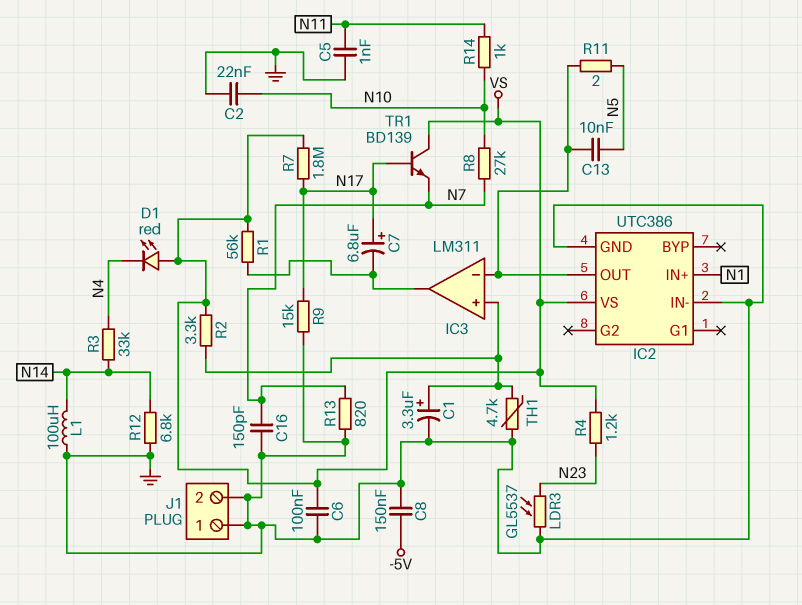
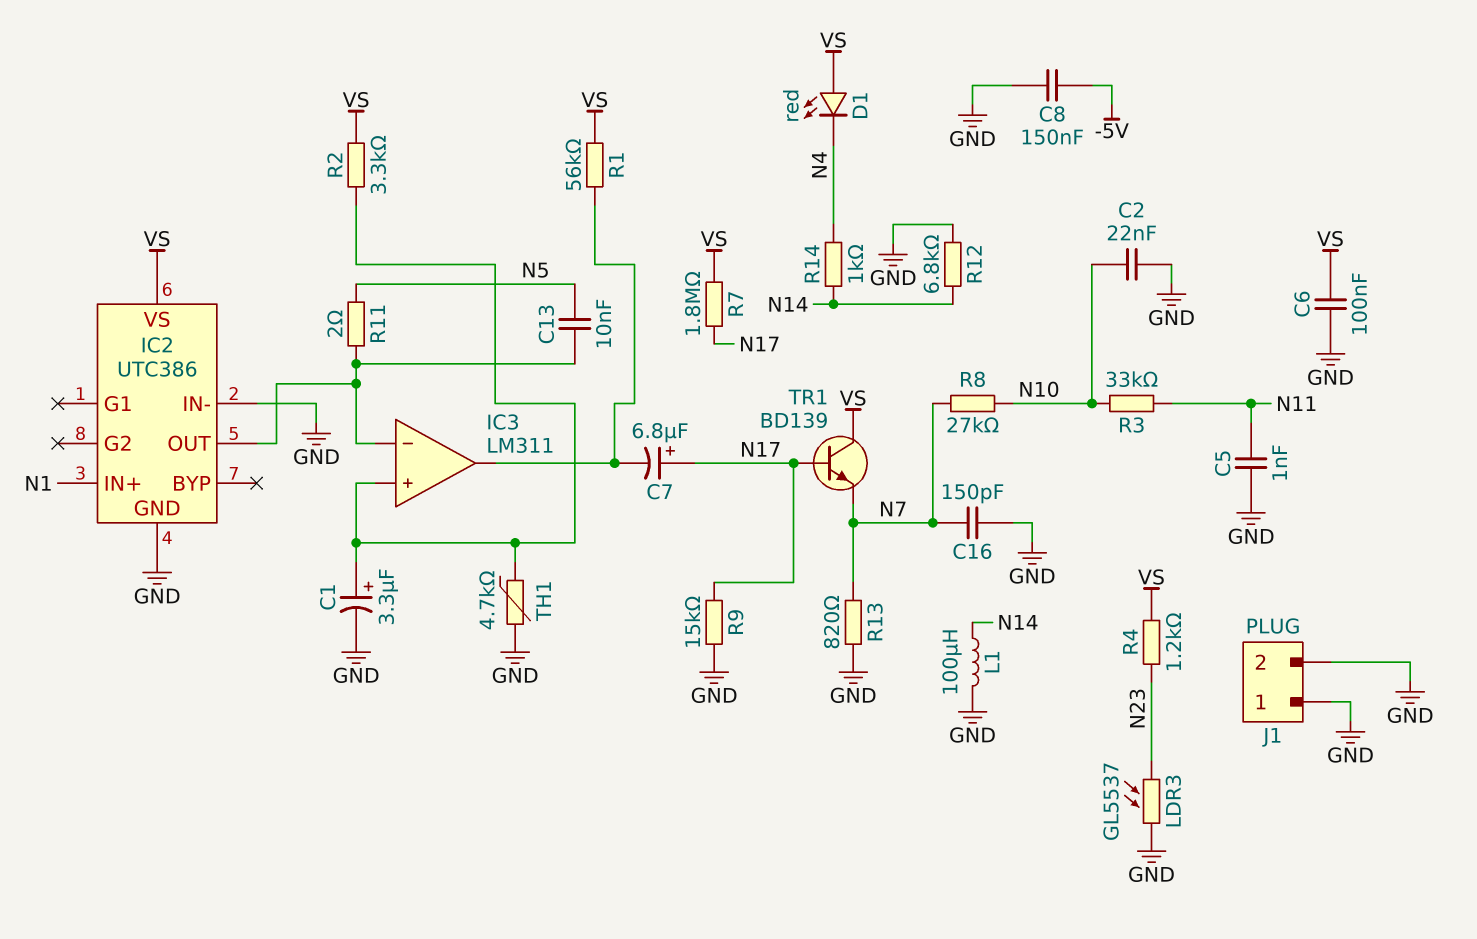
R3: 33k (N4, N14) -> 33k (N10, N11)
R14: 1k (N10, N11) -> 1k (N4, N14)

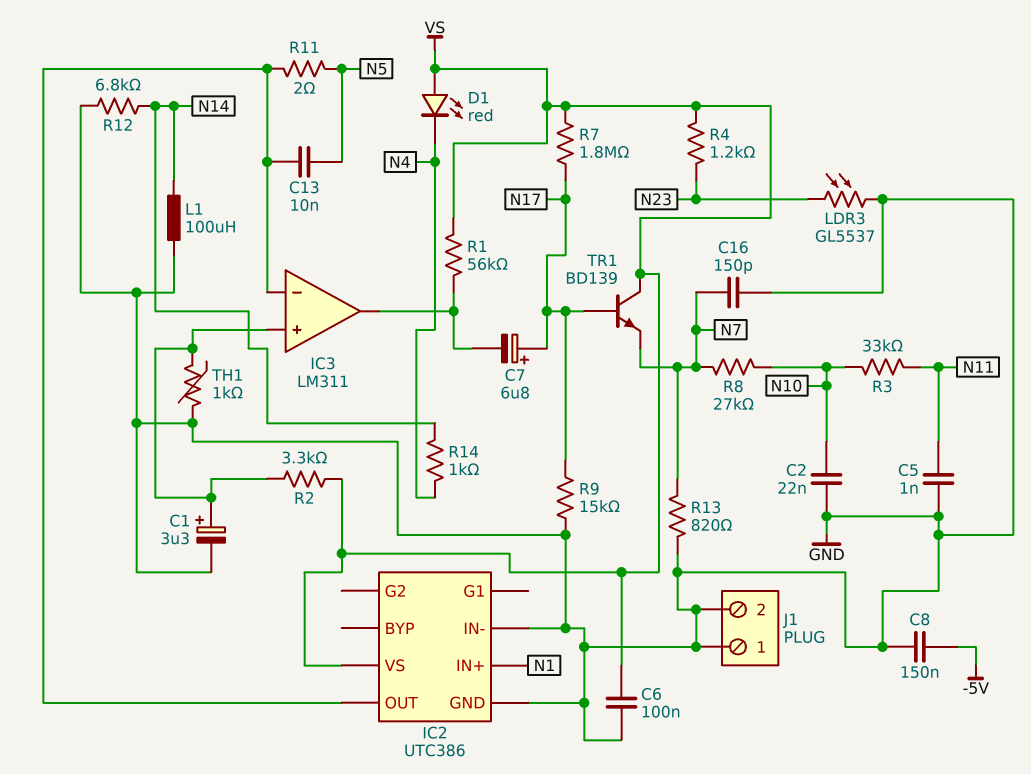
TH1: 4.7k (GND, IC3/in+) -> 1k (GND, IC3/in+)

